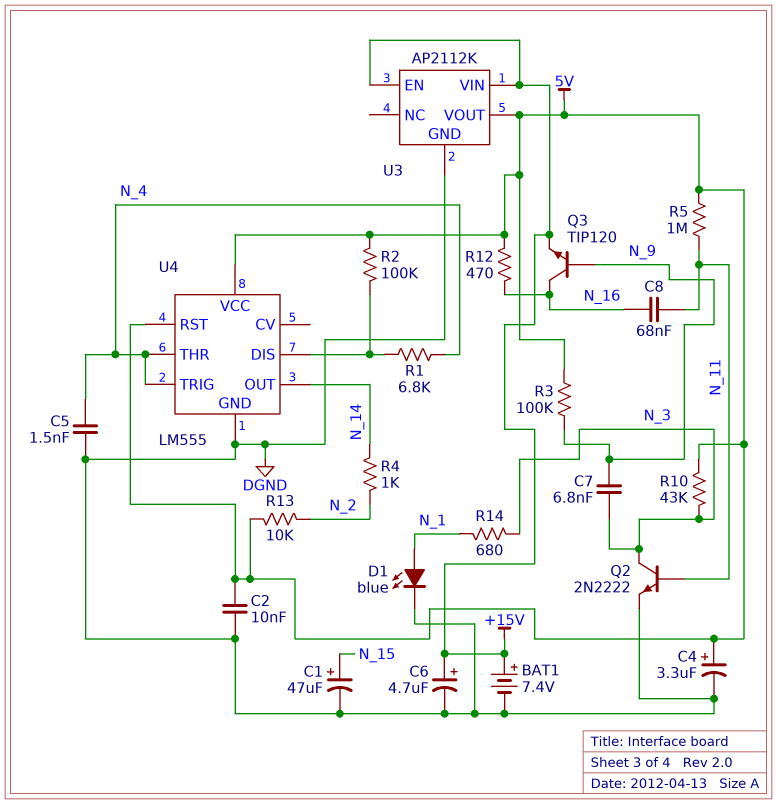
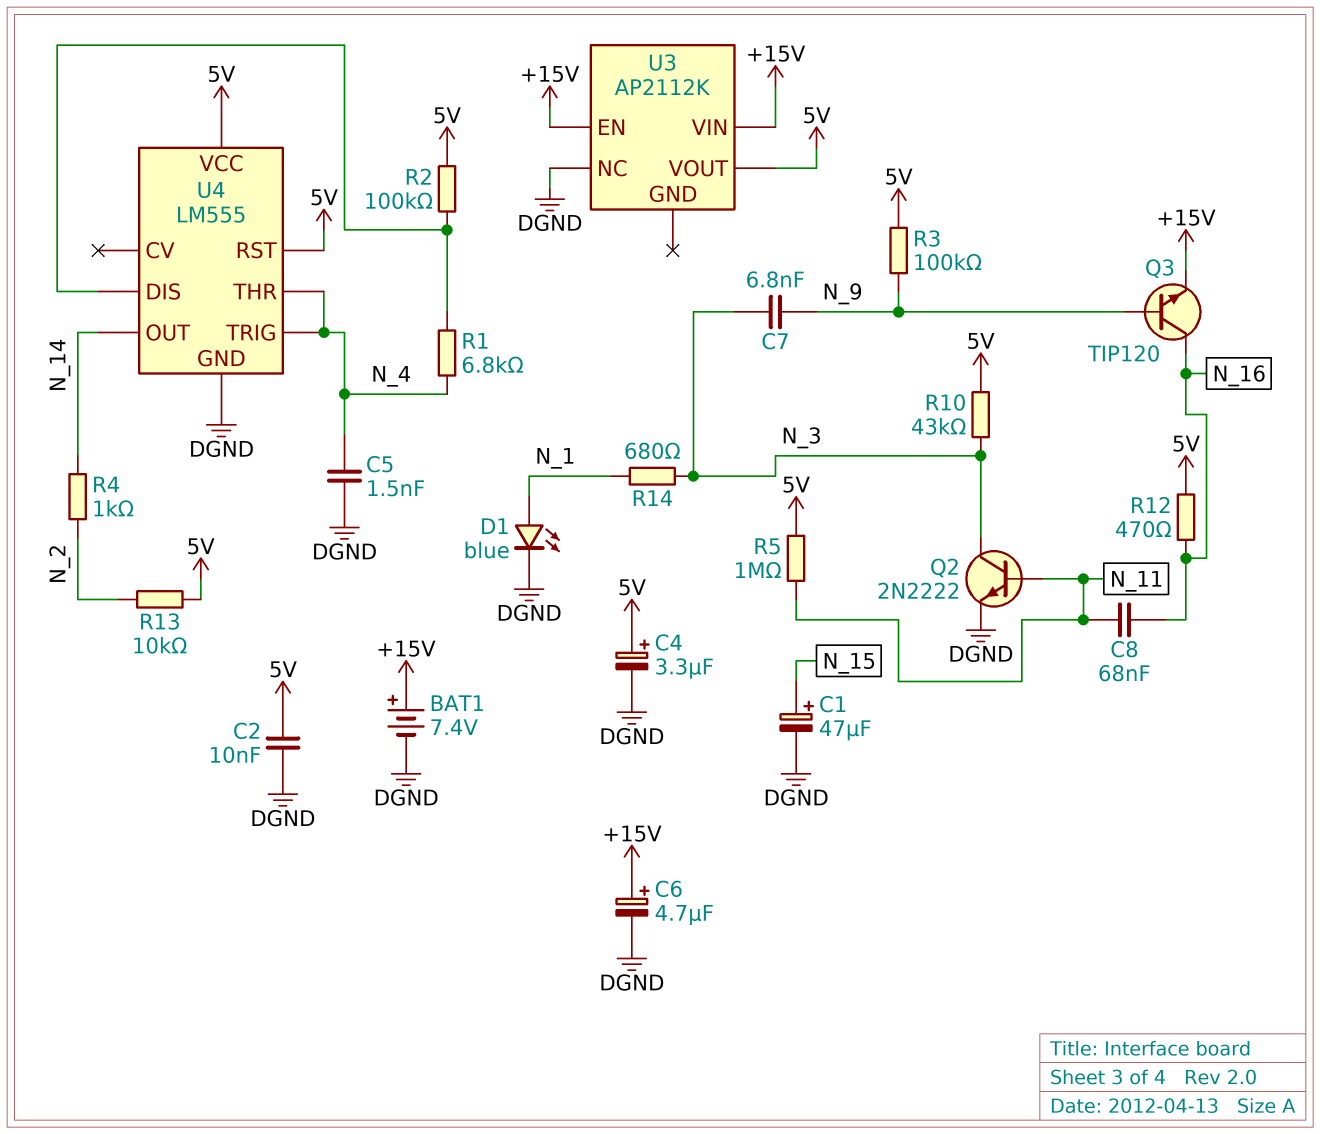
U3 pin GND: DGND -> none
U3 pin NC: none -> DGND

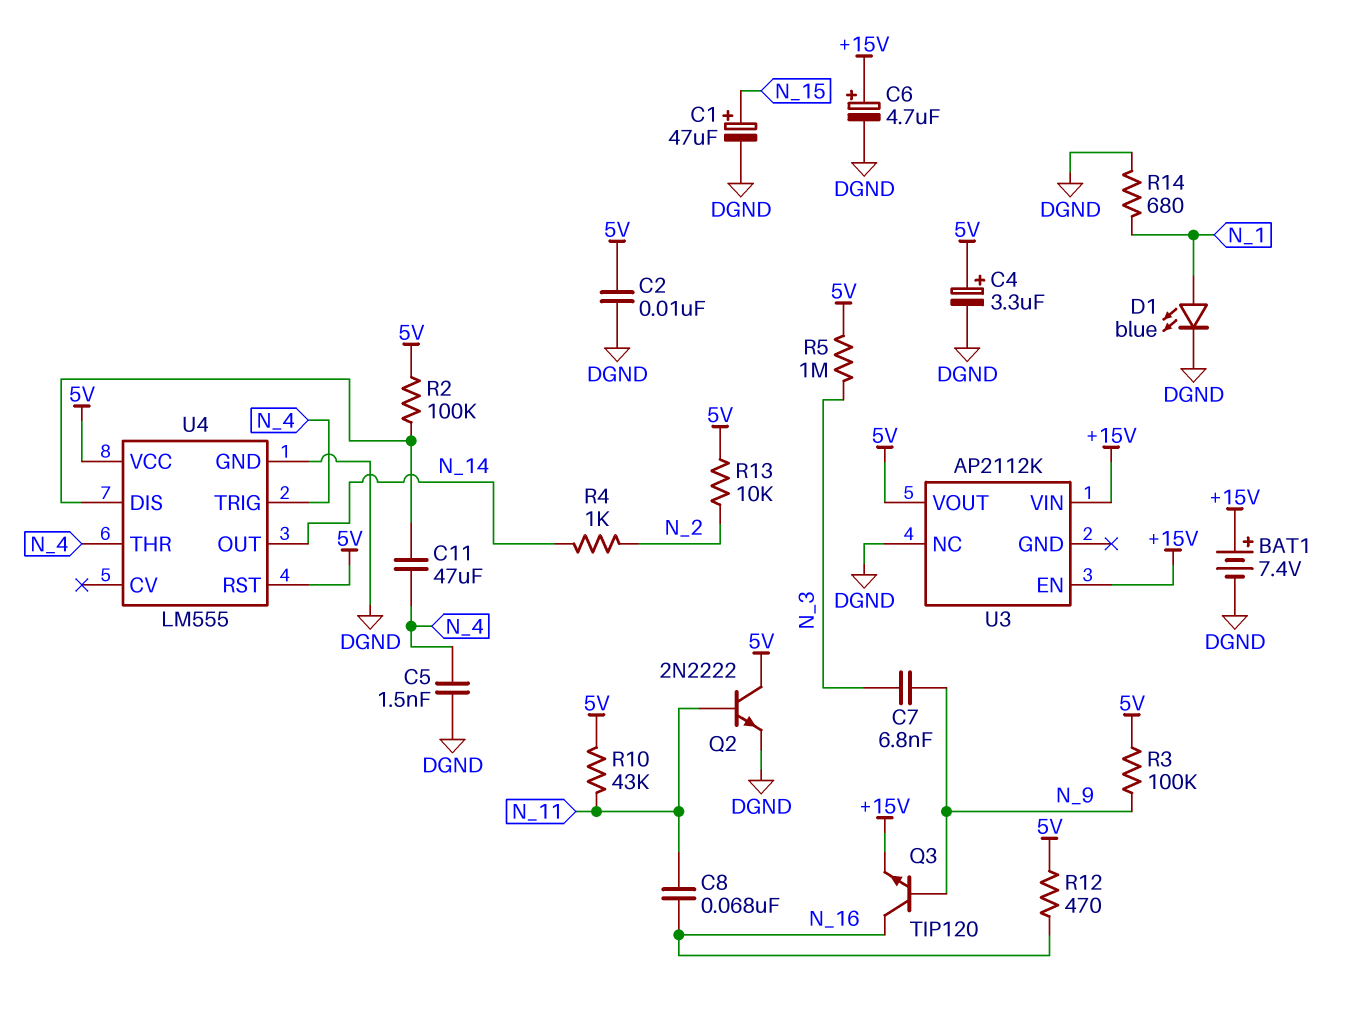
C11: none -> 47uF (N_4, U4/DIS)
Q2: NPN 2N2222 (B N_11, C N_3, E DGND) -> NPN 2N2222 (B N_11, C 5V, E DGND)
R1: 6.8k (N_4, U4/DIS) -> none
R5: 1M (5V, N_11) -> 1M (5V, N_3)
R10: 43k (5V, N_3) -> 43k (5V, N_11)
R14: 680 (N_1, N_3) -> 680 (DGND, N_1)

